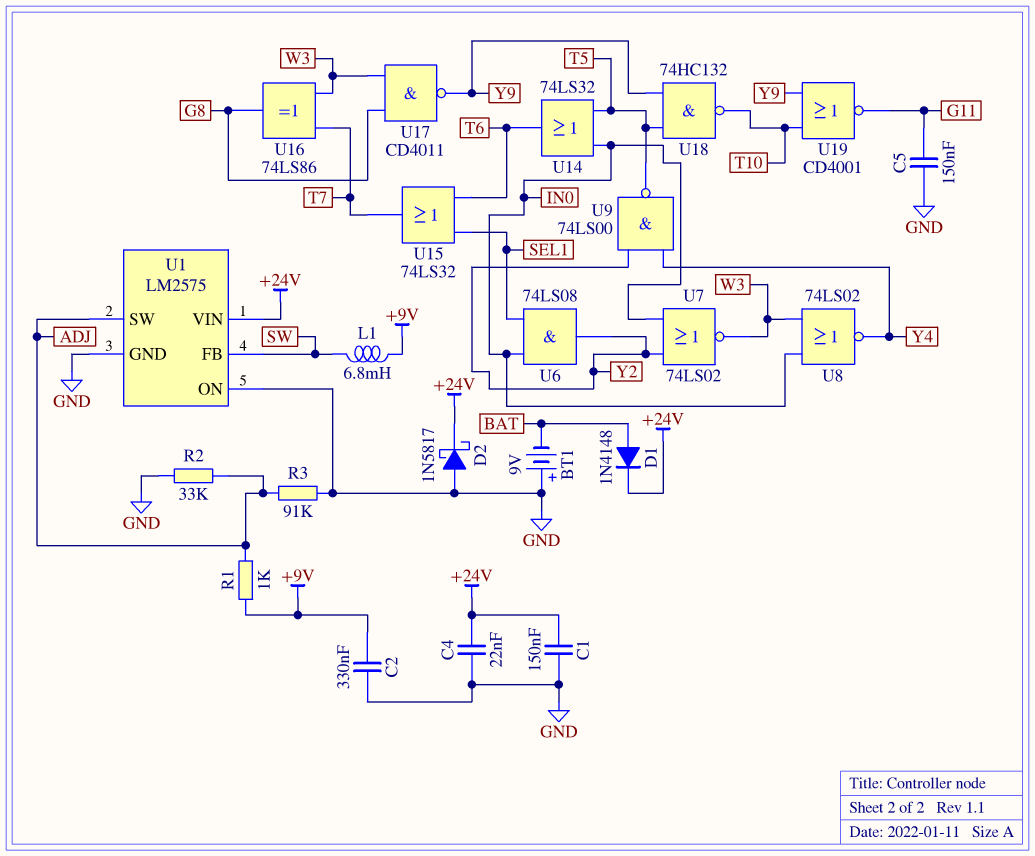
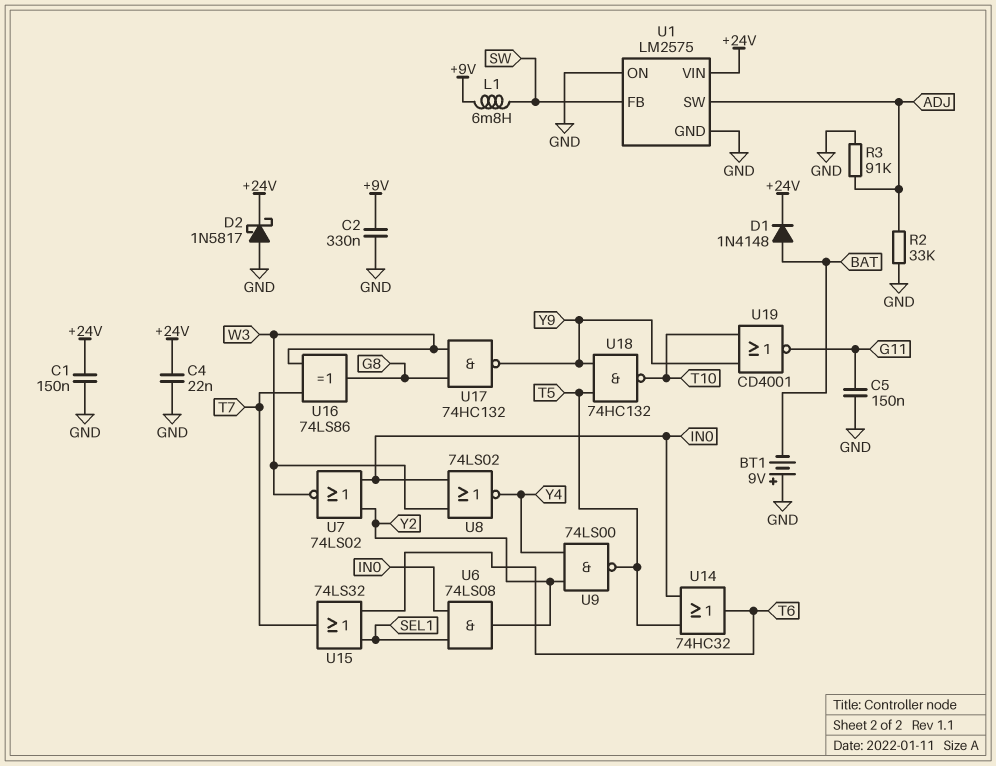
R1: 1k (+9V, ADJ) -> none
U14: OR 74LS32 (in IN0, in T5, out T6) -> OR 74HC32 (in IN0, in T5, out T6)
U17: NAND CD4011 (in G8, in W3, out Y9) -> NAND 74HC132 (in G8, in W3, out Y9)

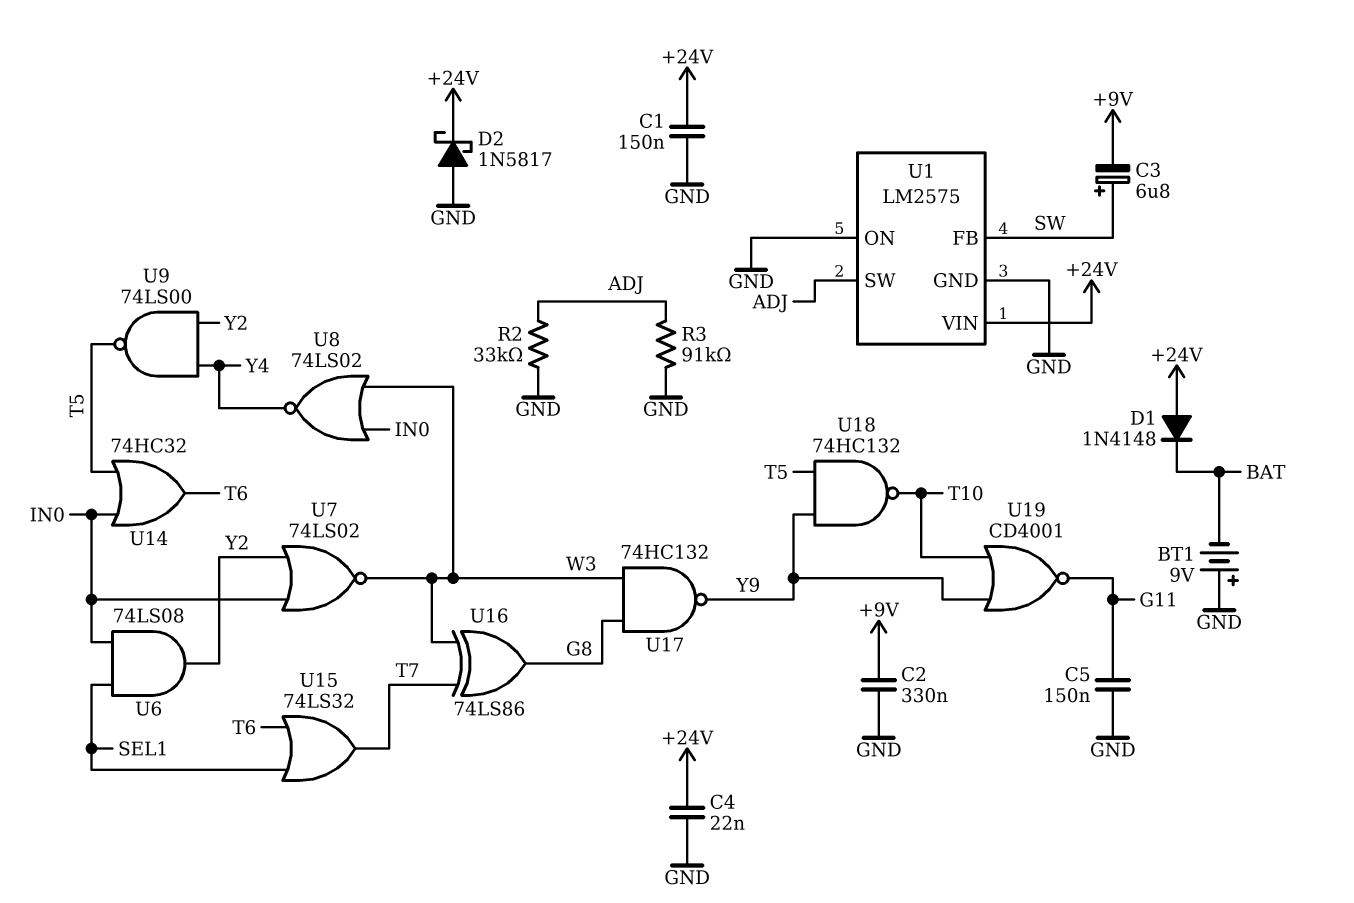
C3: none -> 6.8uF (plus SW, minus +9V)
D1: diode 1N4148 (A BAT, K +24V) -> diode 1N4148 (A +24V, K BAT)
L1: 6.8mH (+9V, SW) -> none

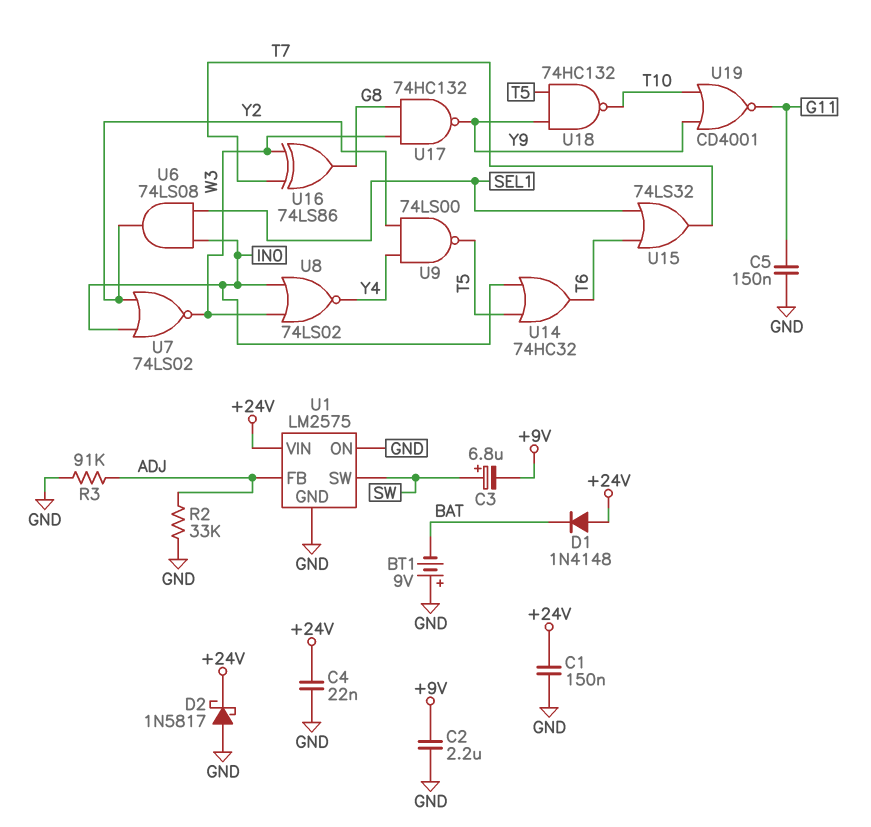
C2: 330nF (+9V, GND) -> 2.2uF (+9V, GND)
U1 pin FB: SW -> ADJ
U1 pin SW: ADJ -> SW

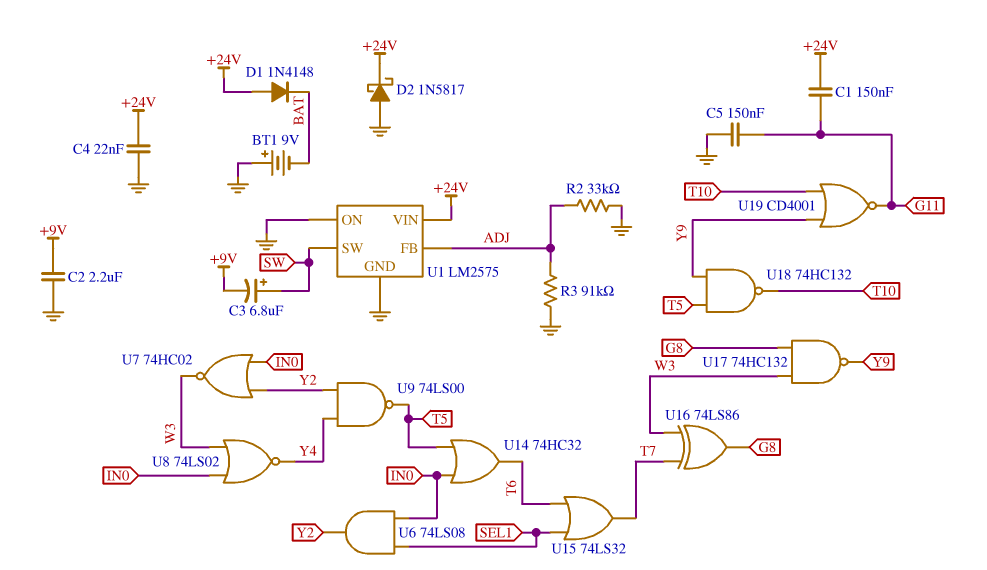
C1: 150nF (+24V, GND) -> 150nF (+24V, G11)
U7: NOR 74LS02 (in IN0, in Y2, out W3) -> NOR 74HC02 (in IN0, in Y2, out W3)

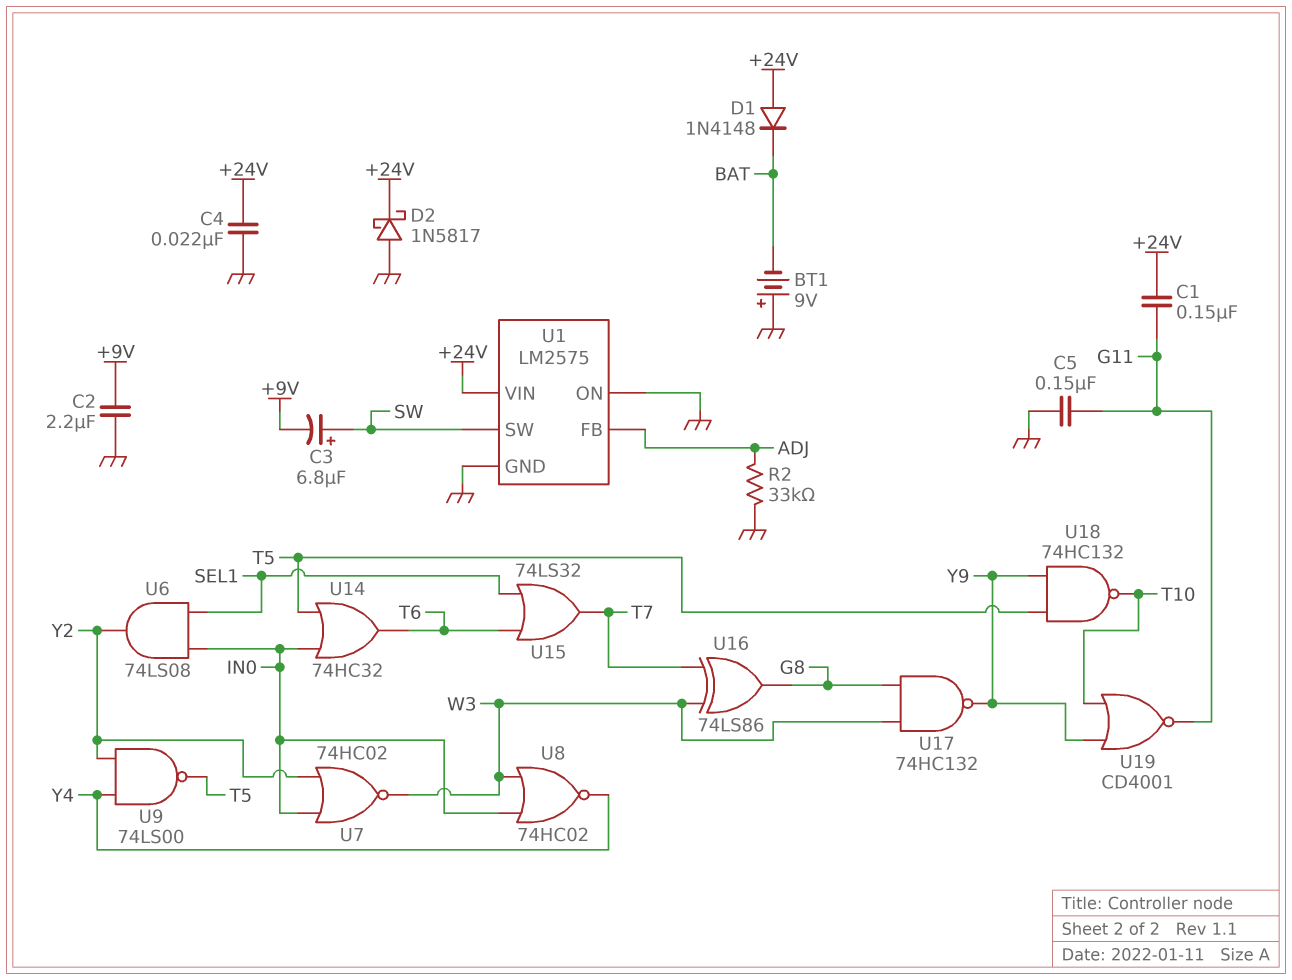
R3: 91k (ADJ, GND) -> none
U8: NOR 74LS02 (in IN0, in W3, out Y4) -> NOR 74HC02 (in IN0, in W3, out Y4)

